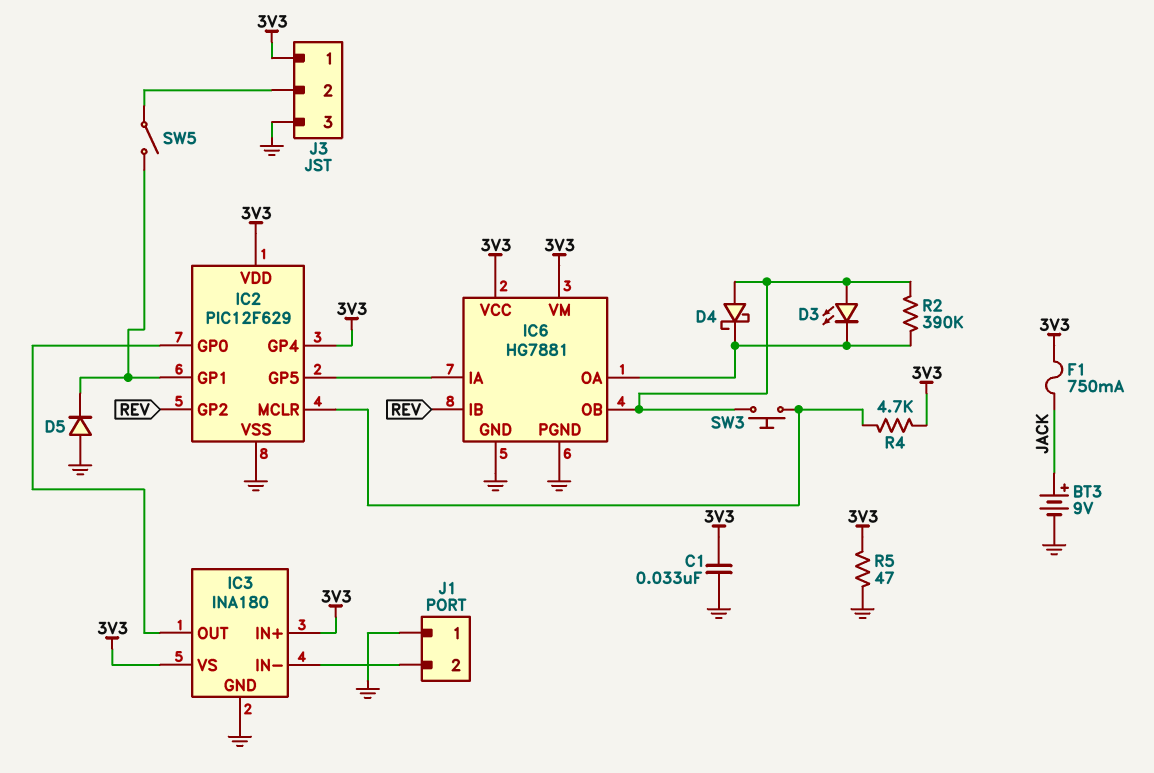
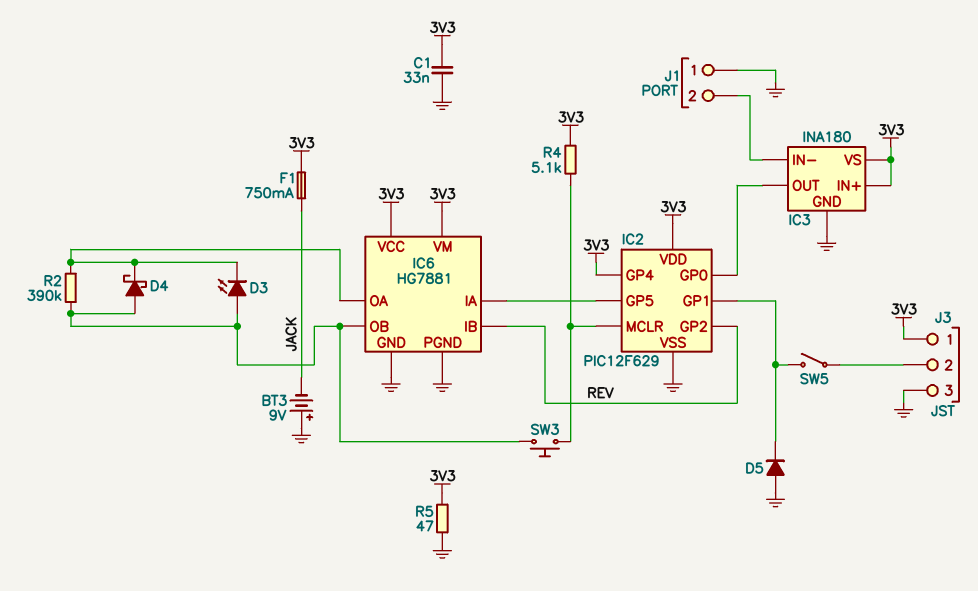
BT3: 9V (plus JACK, minus GND) -> 9V (plus GND, minus JACK)
R4: 4.7k (3V3, IC2/MCLR) -> 5.1k (3V3, IC2/MCLR)

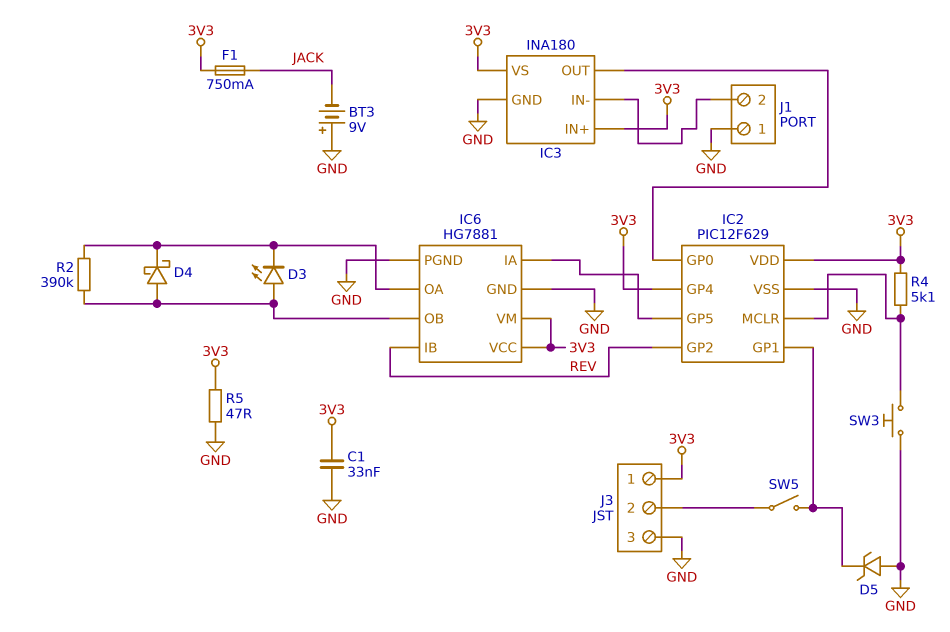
D5: diode (A GND, K IC2/GP1) -> zener (A GND, K IC2/GP1)
SW3: button (IC2/MCLR, IC6/OB) -> button (GND, IC2/MCLR)

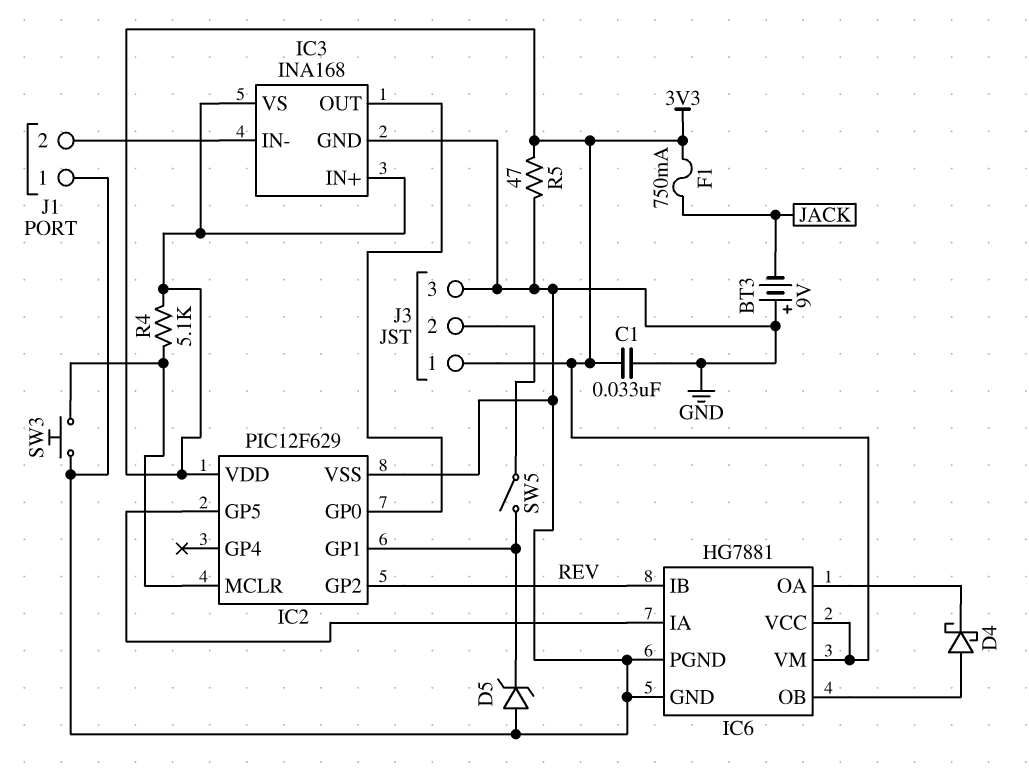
D3: LED (A IC6/OB, K IC6/OA) -> none
IC2 pin GP4: 3V3 -> none
IC3: INA180 -> INA168
R2: 390k (IC6/OA, IC6/OB) -> none

